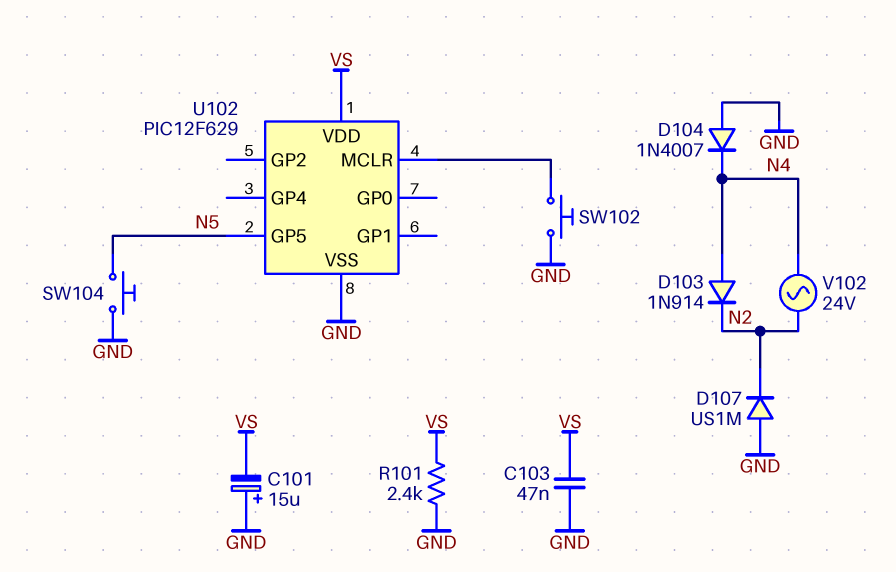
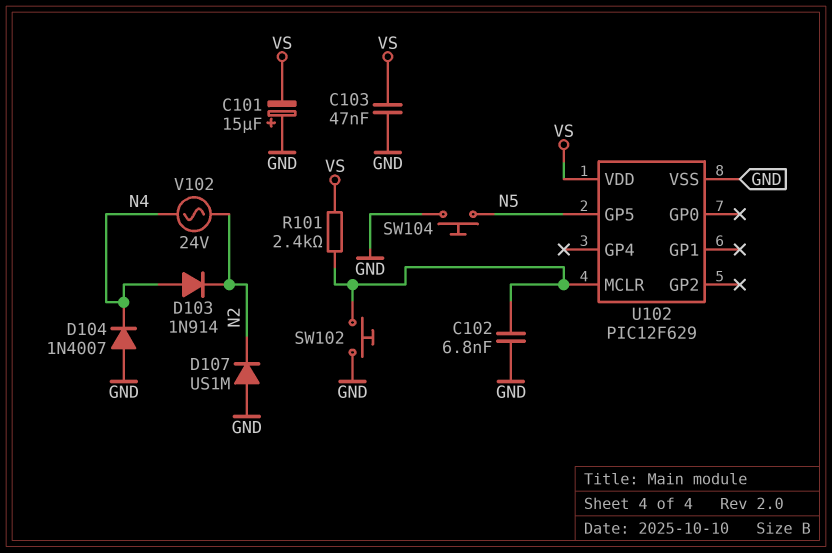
C102: none -> 6.8nF (GND, U102/MCLR)
R101: 2.4k (GND, VS) -> 2.4k (U102/MCLR, VS)

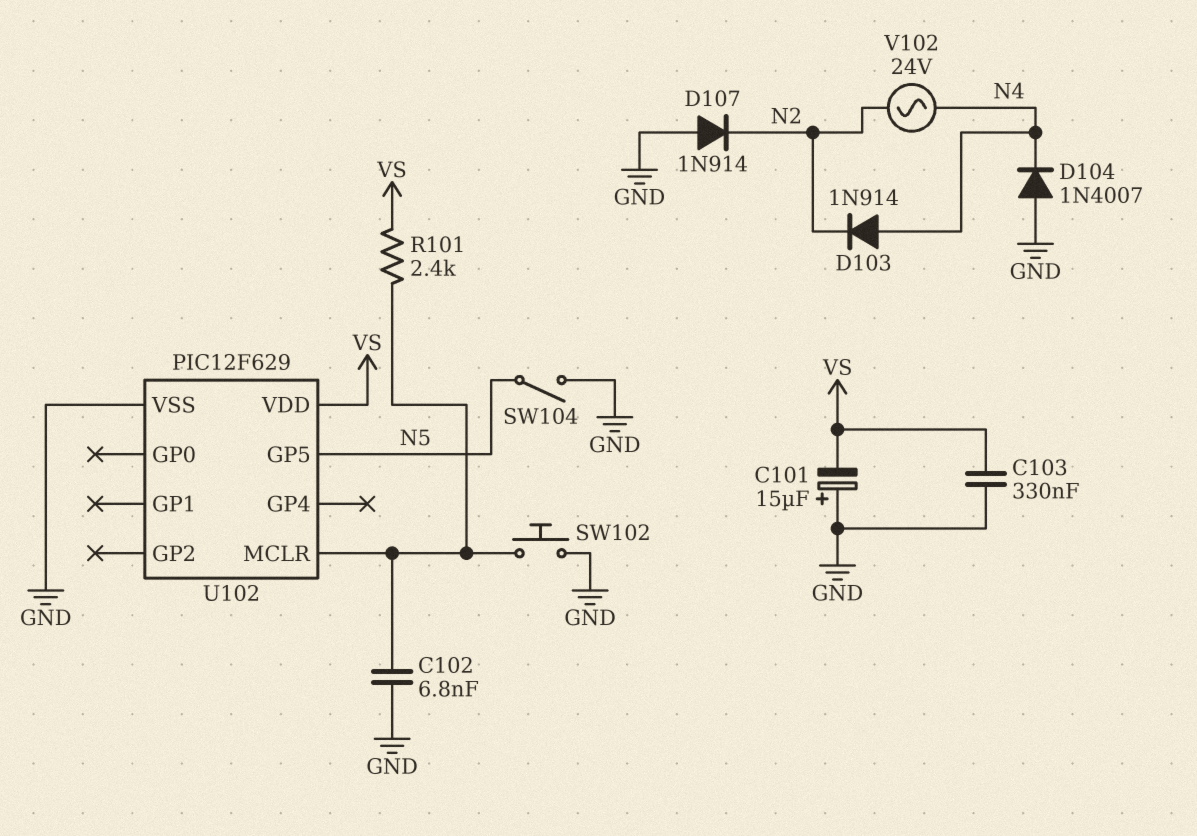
C103: 47nF (GND, VS) -> 330nF (GND, VS)
D107: diode US1M (A GND, K N2) -> diode 1N914 (A GND, K N2)
SW104: button (GND, N5) -> switch (GND, N5)

